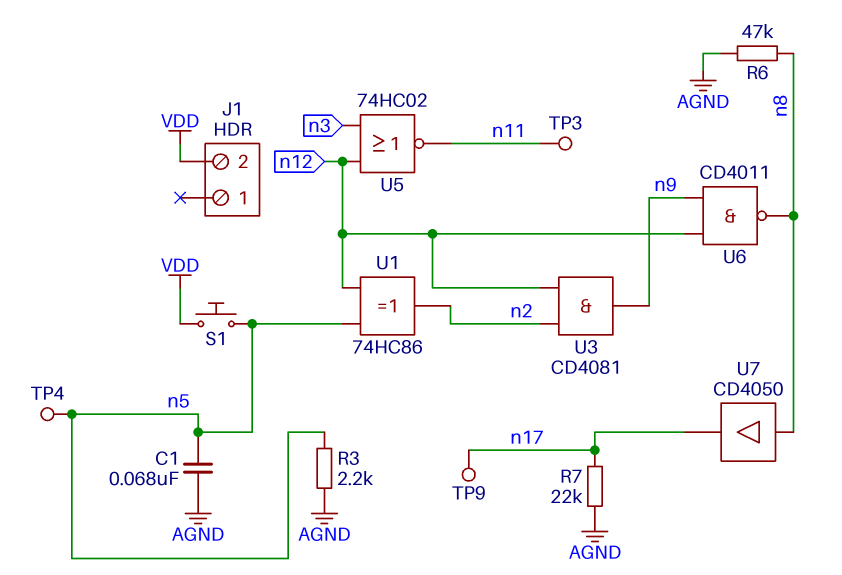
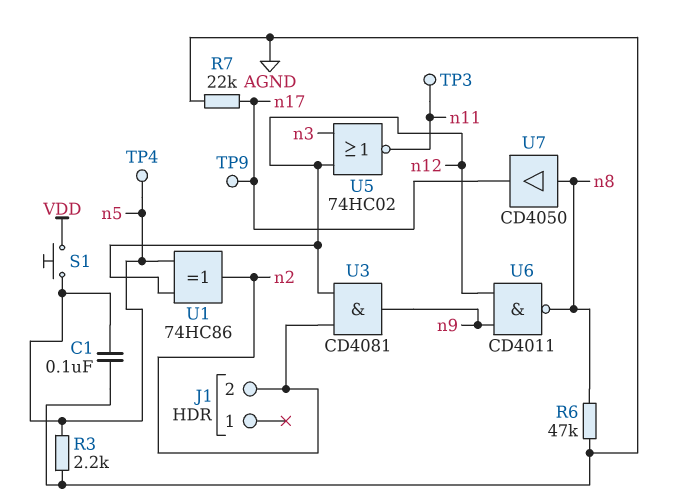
C1: 68nF (AGND, n5) -> 100nF (AGND, n5)
J1 pin 2: VDD -> n2

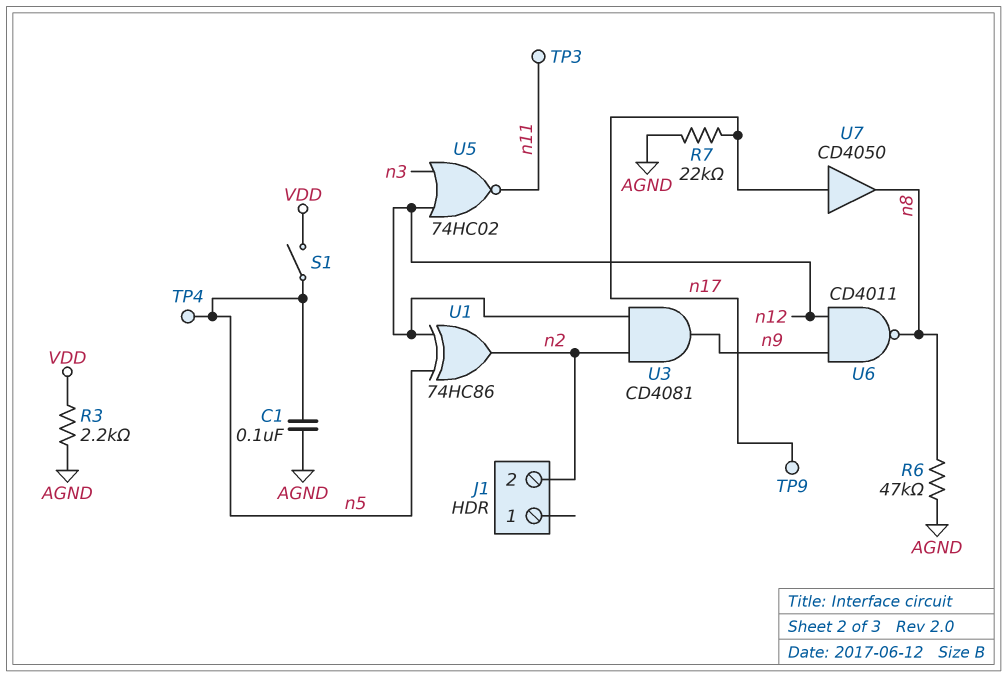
R3: 2.2k (AGND, n5) -> 2.2k (AGND, VDD)
S1: button (VDD, n5) -> switch (VDD, n5)
U7: buffer CD4050 (in n8, out n17) -> buffer CD4050 (in n17, out n8)

